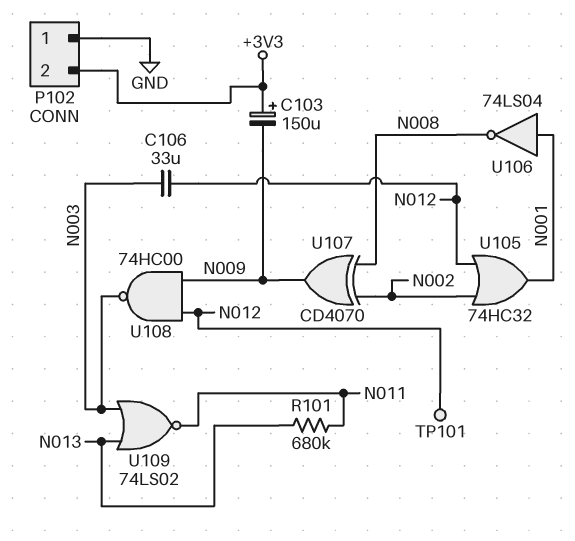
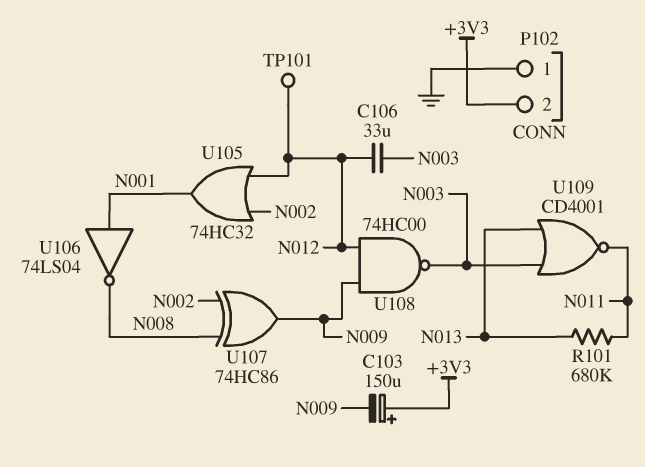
U107: XOR CD4070 (in N002, in N008, out N009) -> XOR 74HC86 (in N002, in N008, out N009)
U109: NOR 74LS02 (in N003, in N013, out N011) -> NOR CD4001 (in N003, in N013, out N011)

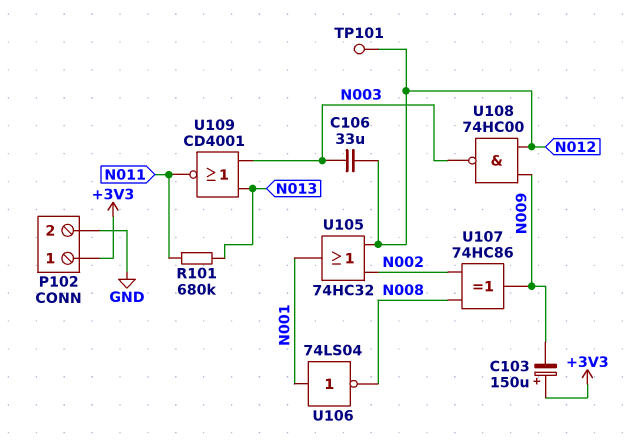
P102 pin 1: GND -> +3V3
P102 pin 2: +3V3 -> GND

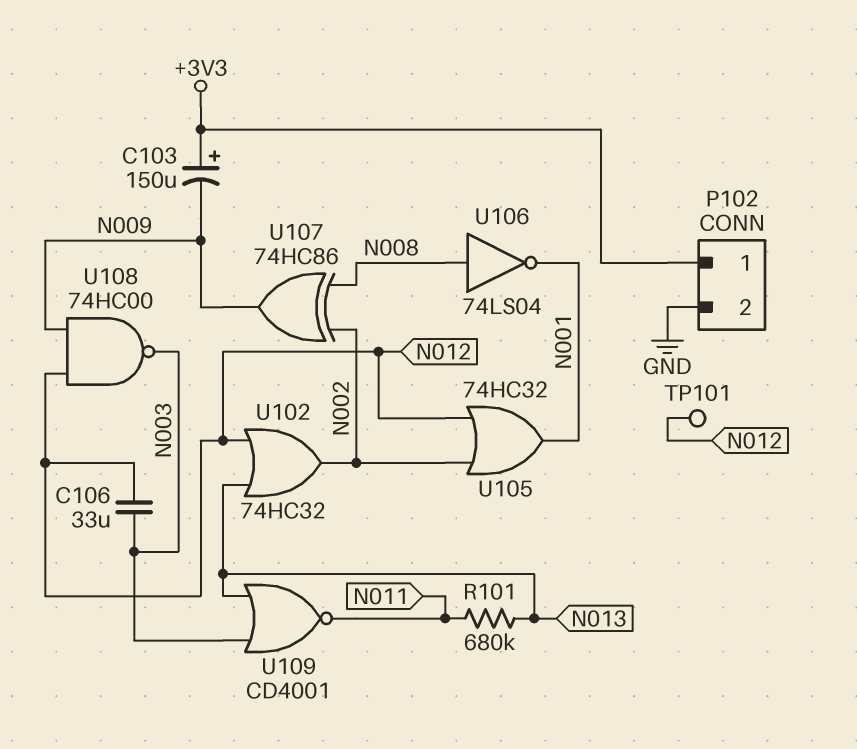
U102: none -> OR 74HC32 (in N012, in N013, out N002)
U106: NOT 74LS04 (in N001, out N008) -> NOT 74LS04 (in N008, out N001)

